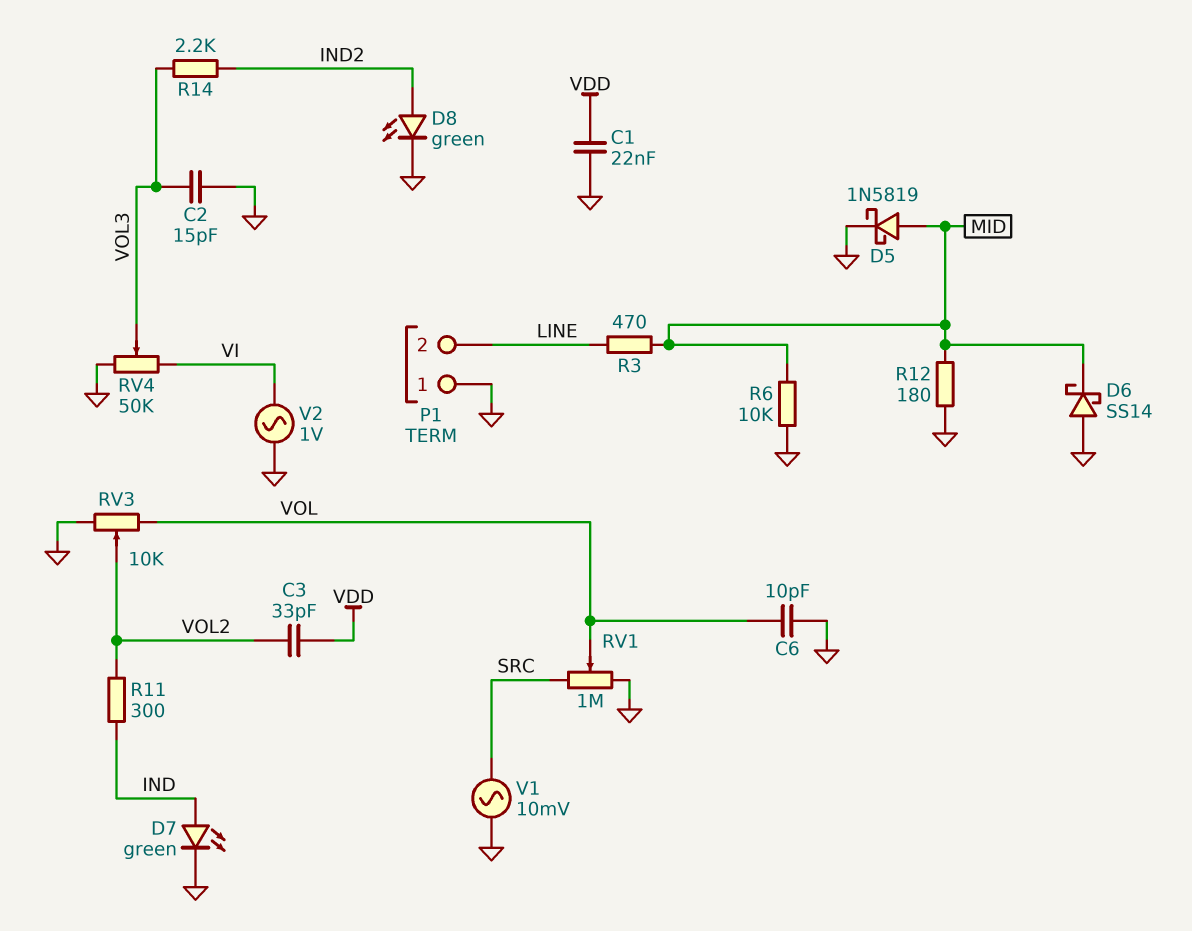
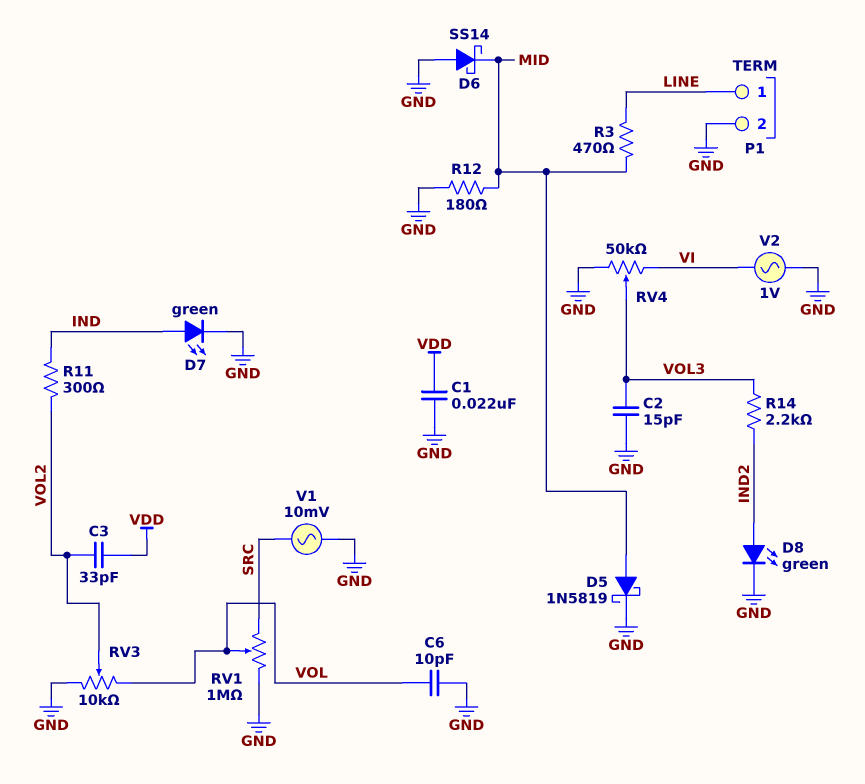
P1 pin 1: GND -> LINE
P1 pin 2: LINE -> GND
R6: 10k (GND, MID) -> none

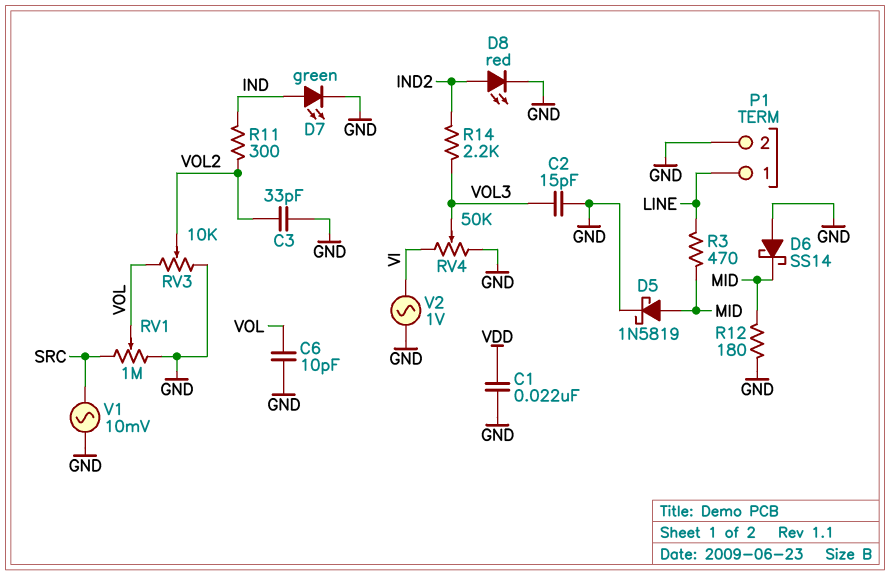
C3: 33pF (VDD, VOL2) -> 33pF (GND, VOL2)
D8: LED green (A IND2, K GND) -> LED red (A IND2, K GND)

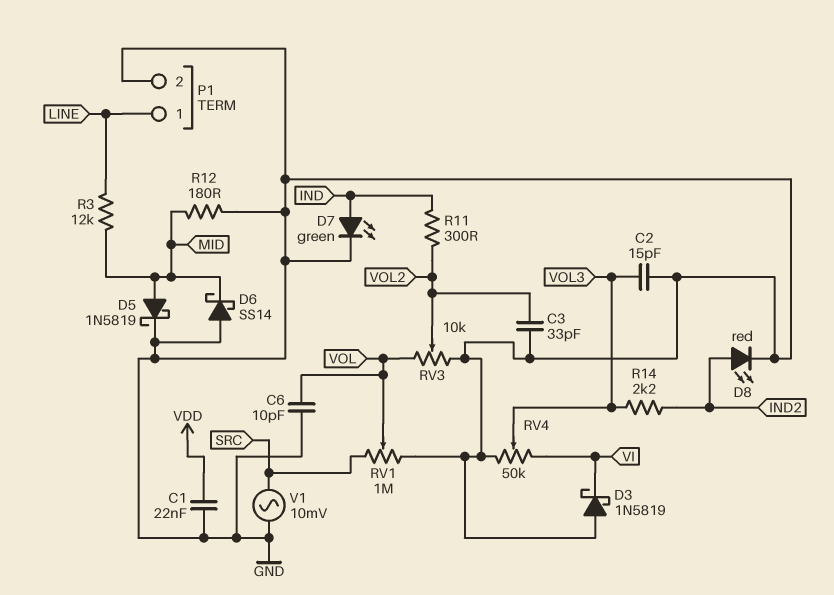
D3: none -> schottky 1N5819 (A GND, K VI)
R3: 470 (LINE, MID) -> 12k (LINE, MID)
V2: AC 1V (GND, VI) -> none

